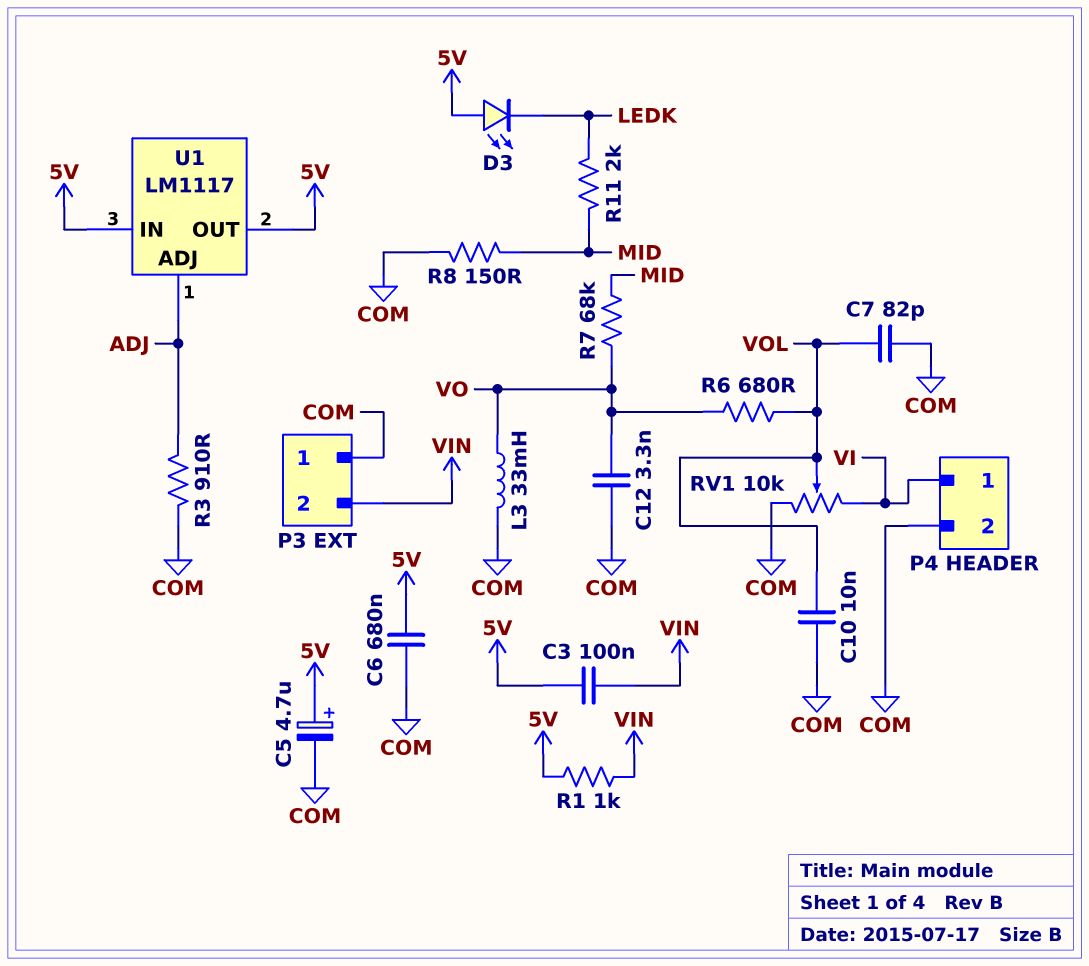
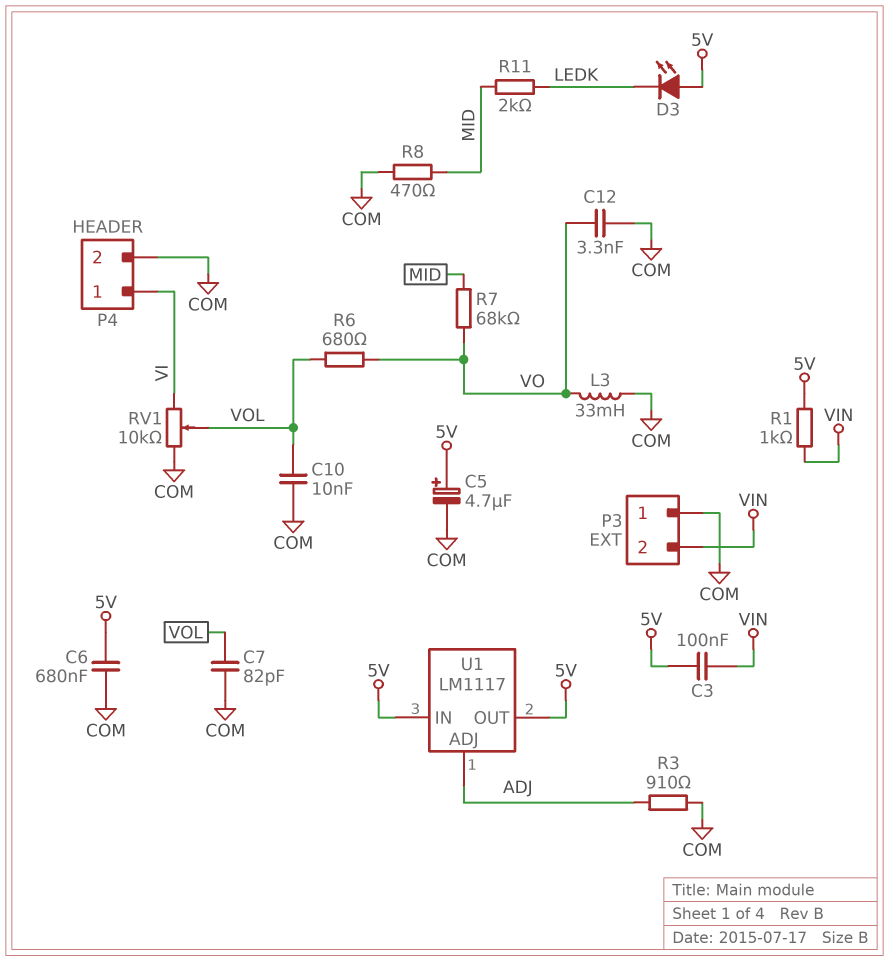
R8: 150 (COM, MID) -> 470 (COM, MID)

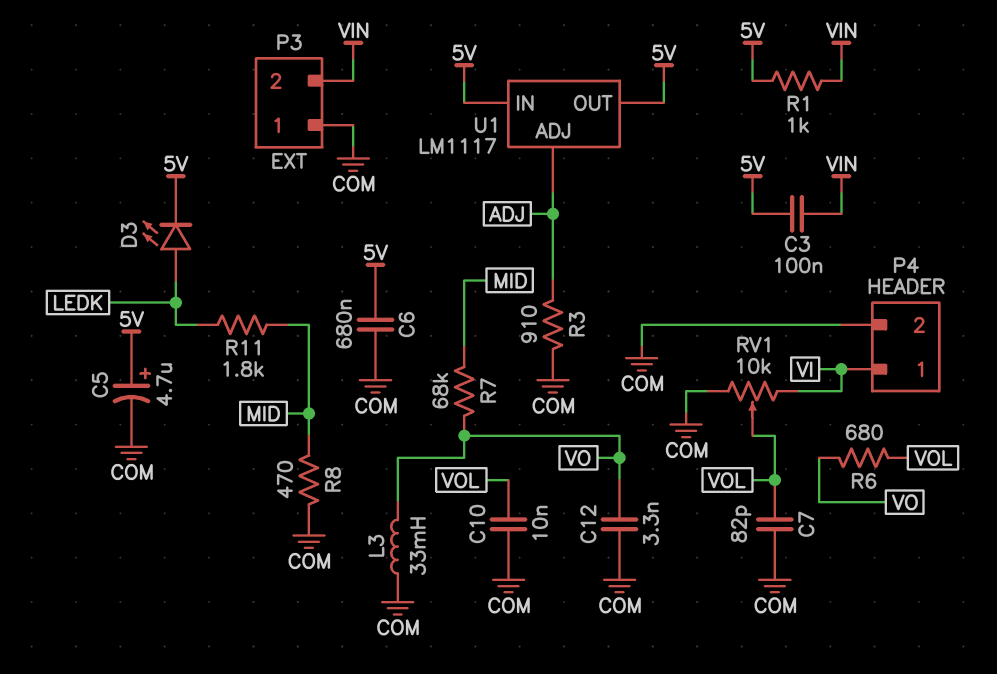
D3: LED (A 5V, K LEDK) -> LED (A LEDK, K 5V)
R11: 2k (LEDK, MID) -> 1.8k (LEDK, MID)

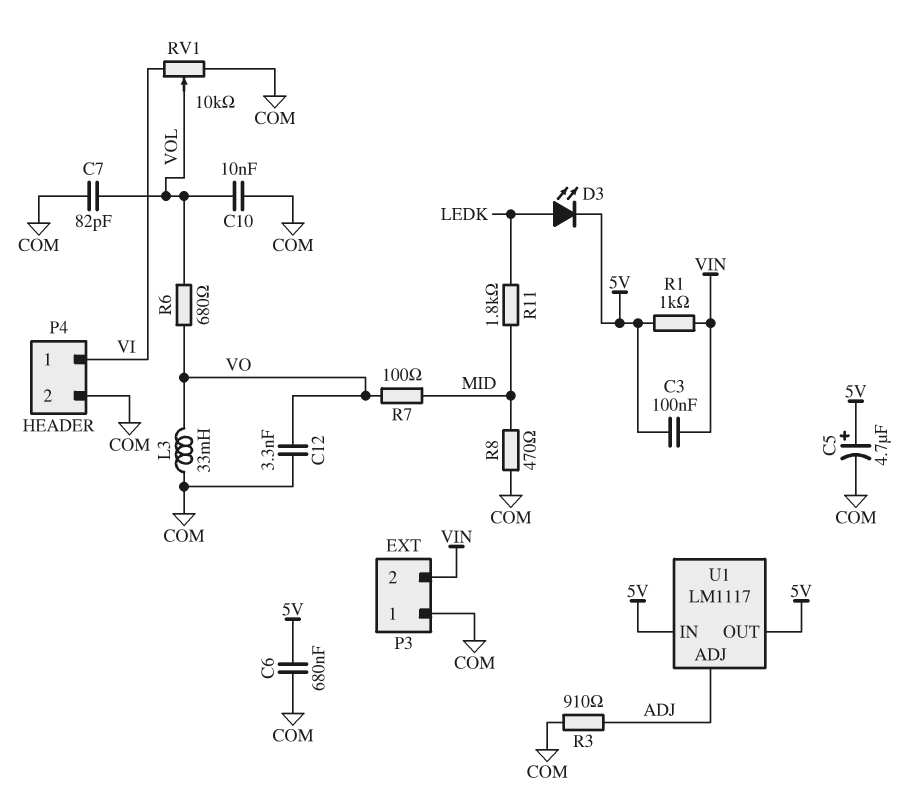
R7: 68k (MID, VO) -> 100 (MID, VO)

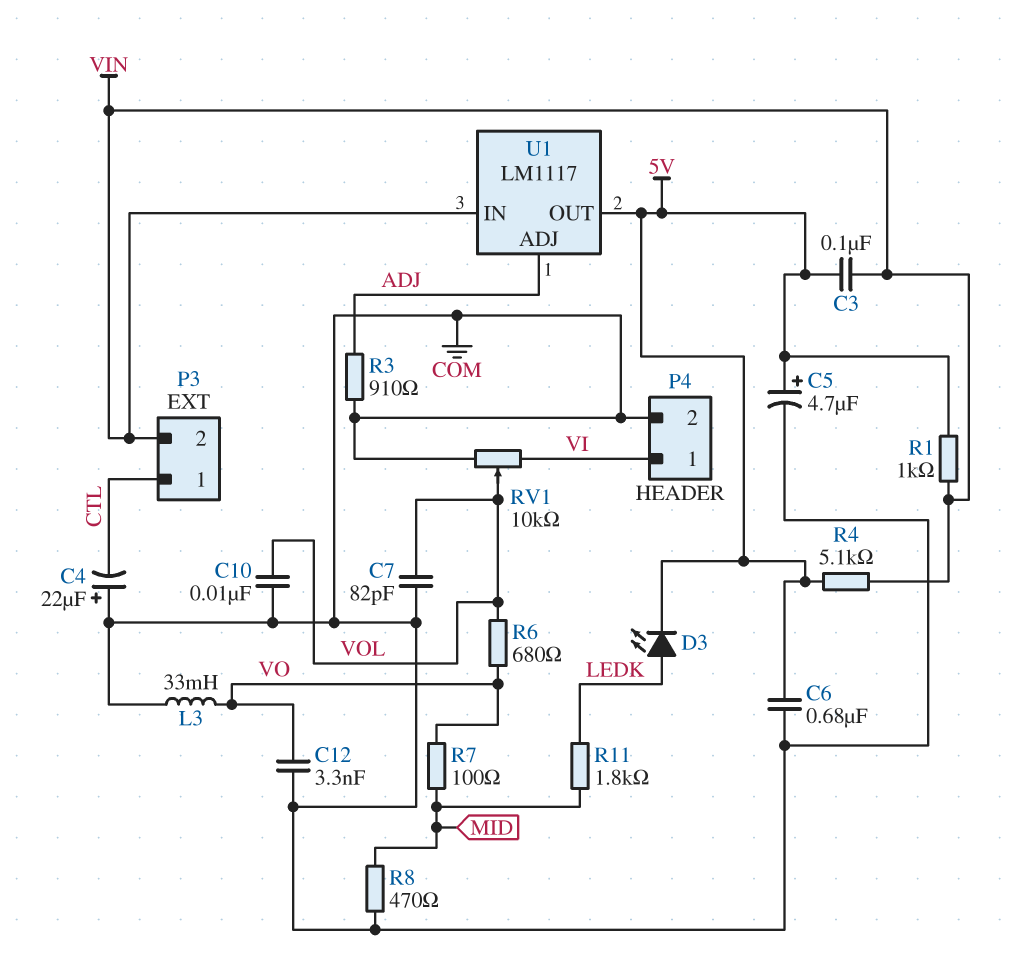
C4: none -> 22uF (plus COM, minus CTL)
P3 pin 1: COM -> CTL
R4: none -> 5.1k (5V, VIN)
U1 pin IN: 5V -> VIN

